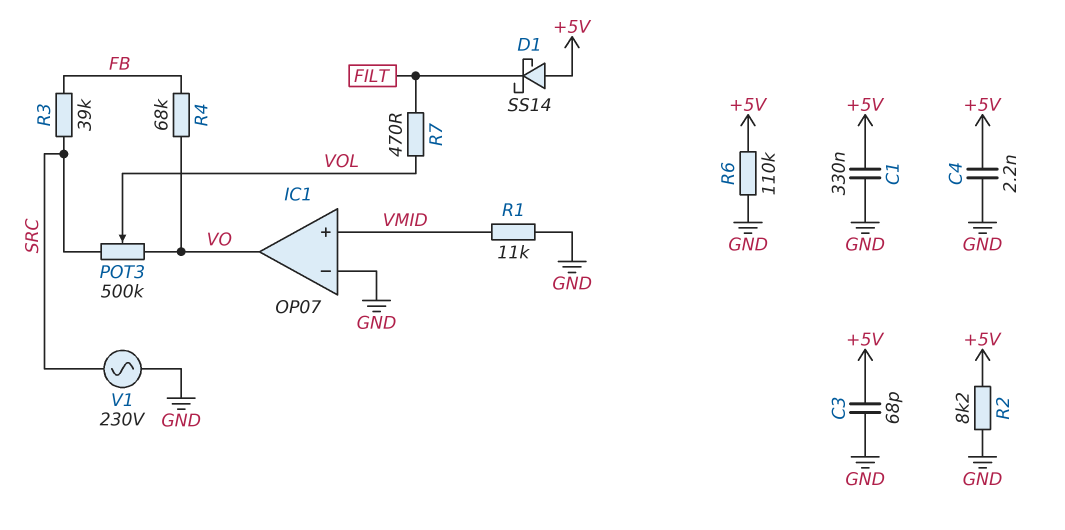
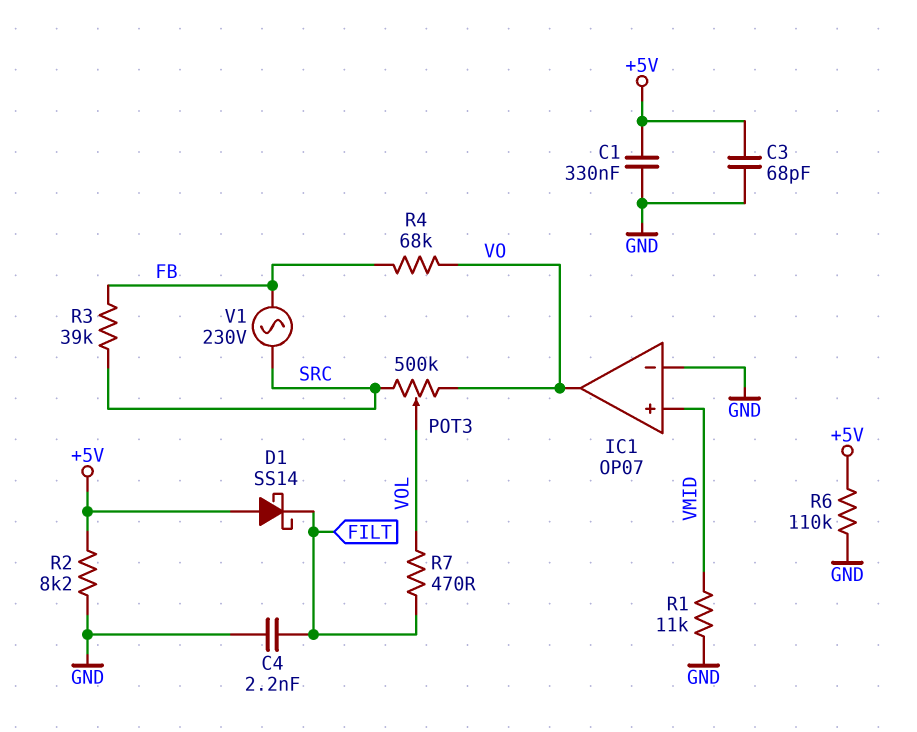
C4: 2.2nF (+5V, GND) -> 2.2nF (FILT, GND)
V1: AC 230V (GND, SRC) -> AC 230V (FB, SRC)

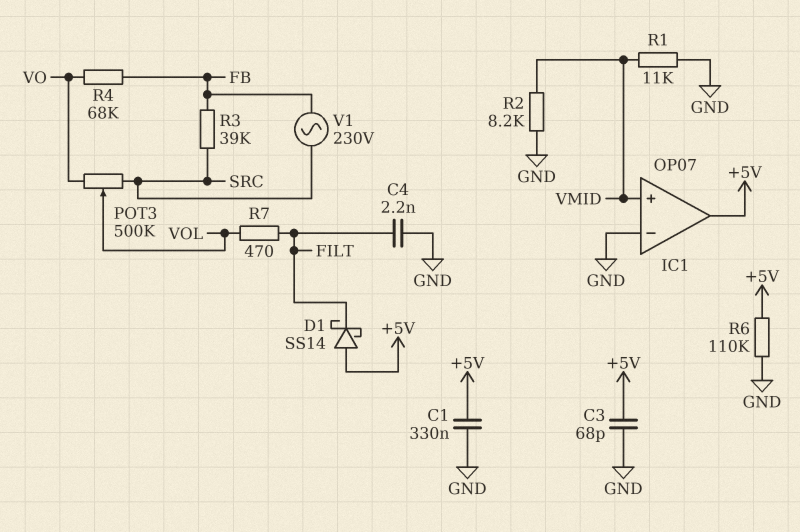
IC1 pin out: VO -> +5V
R2: 8.2k (+5V, GND) -> 8.2k (GND, VMID)

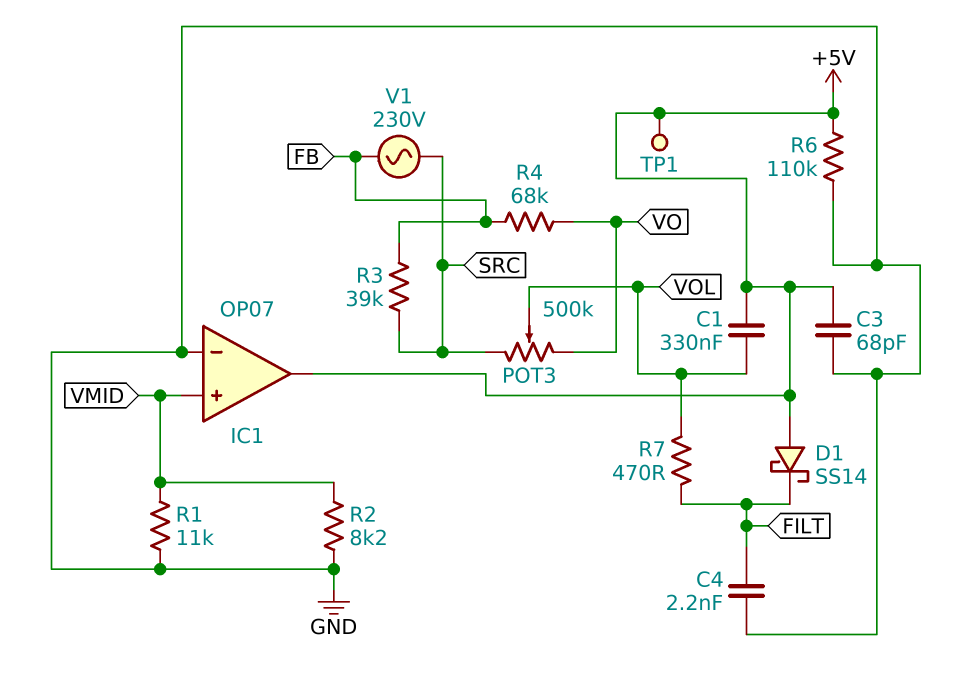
C1: 330nF (+5V, GND) -> 330nF (+5V, VOL)
TP1: none -> test point (+5V)

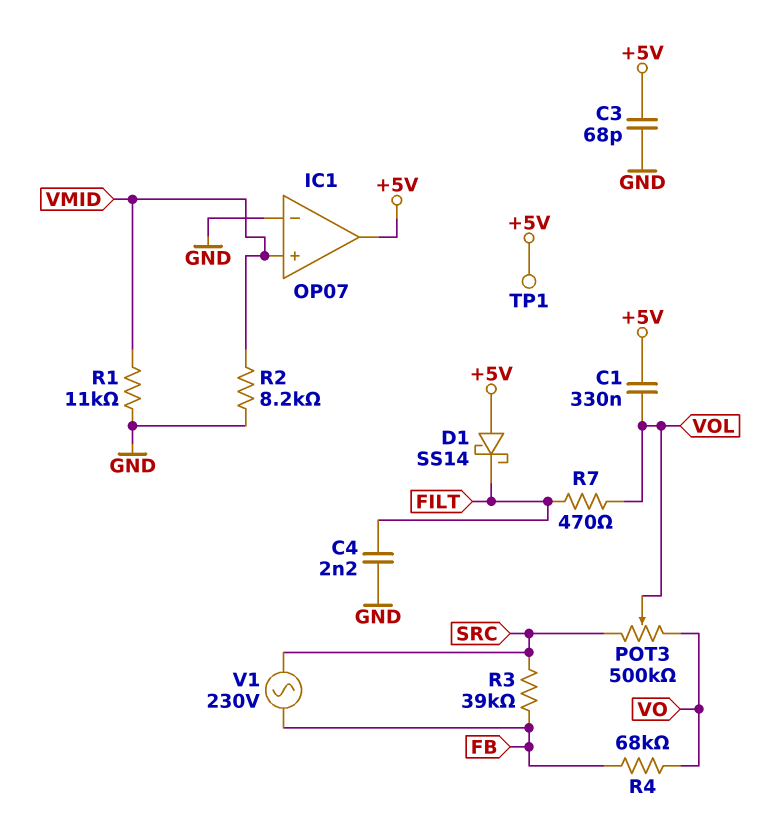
R6: 110k (+5V, GND) -> none

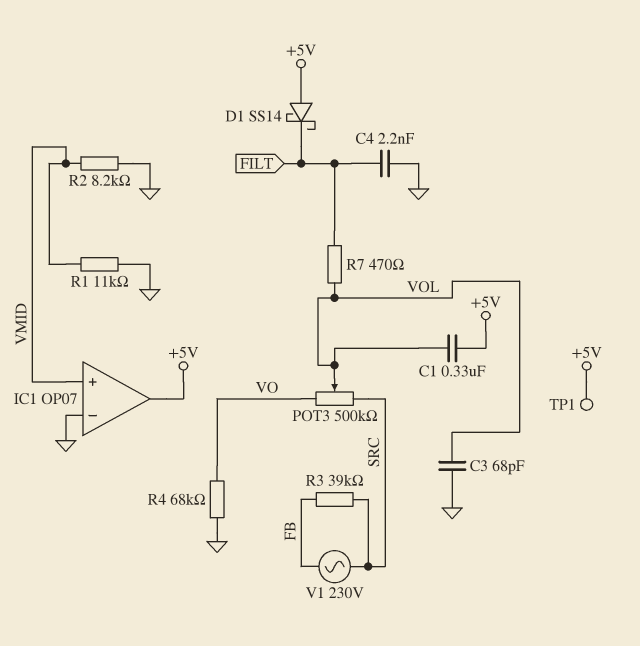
C3: 68pF (+5V, GND) -> 68pF (GND, VOL)
R4: 68k (FB, VO) -> 68k (GND, VO)

